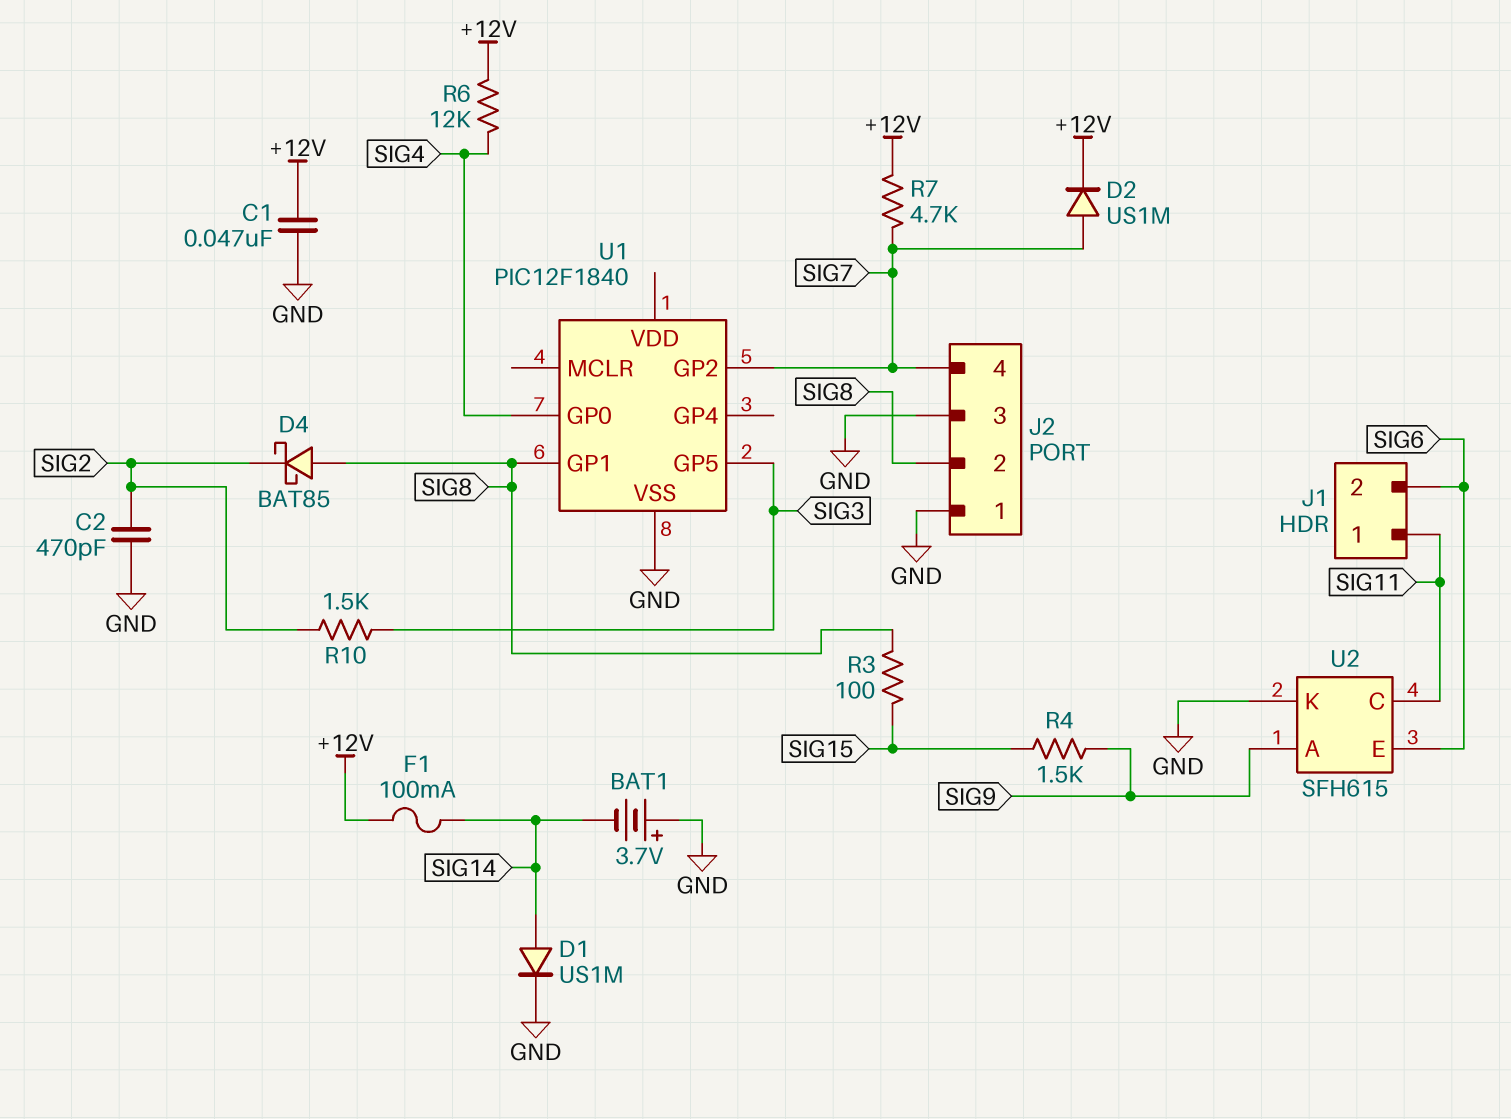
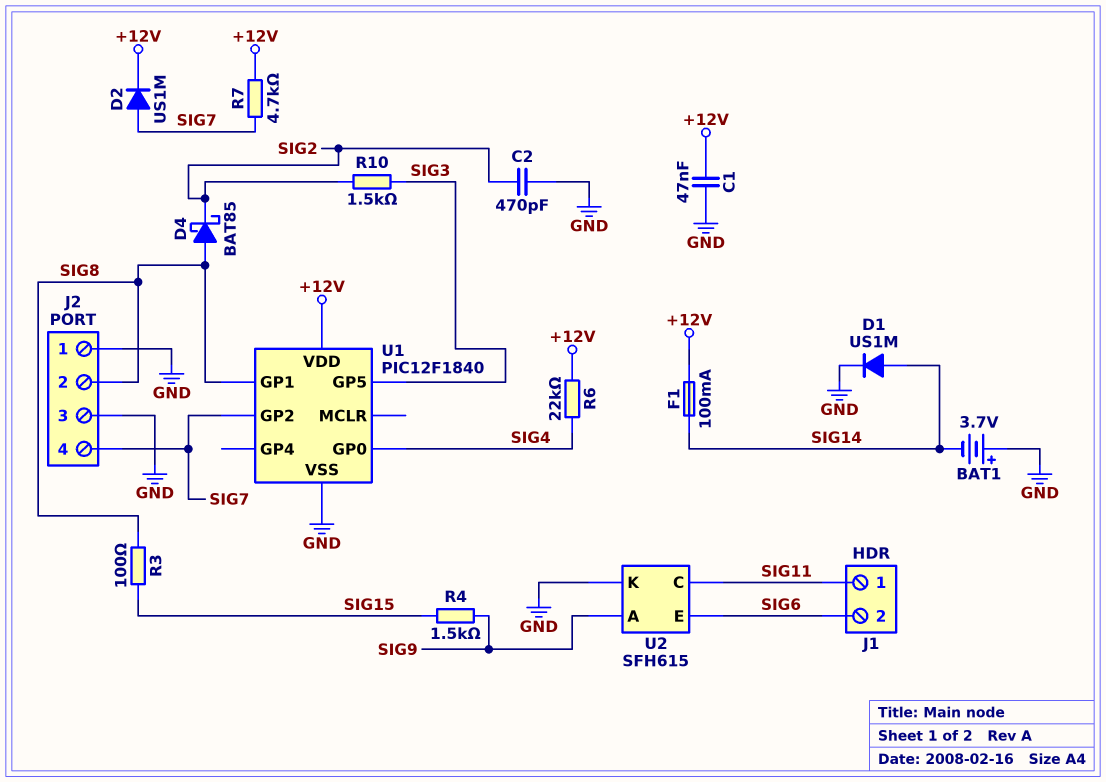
R6: 12k (+12V, SIG4) -> 22k (+12V, SIG4)
U1 pin VDD: none -> +12V

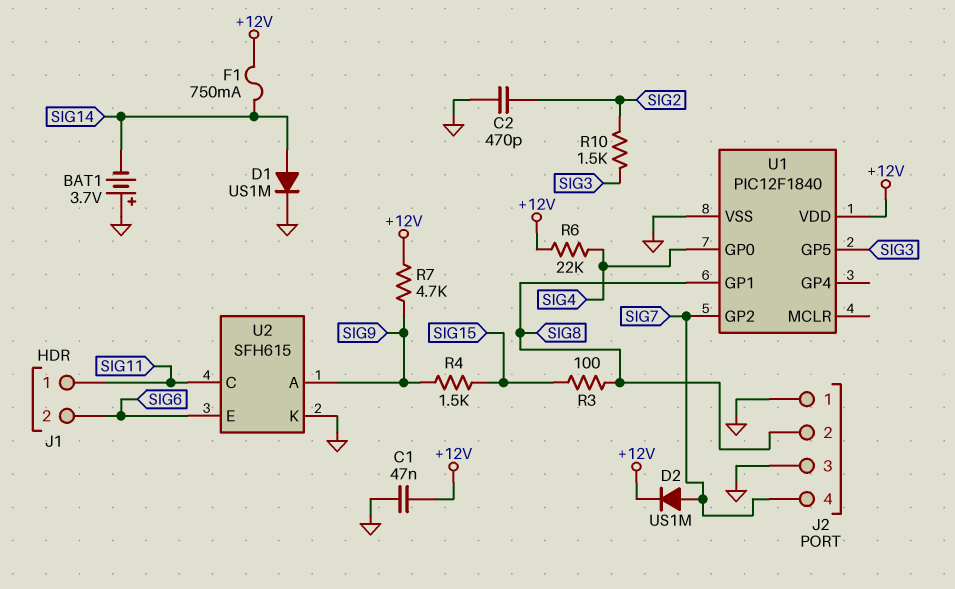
D4: schottky BAT85 (A SIG8, K SIG2) -> none
F1: 100mA (+12V, SIG14) -> 750mA (+12V, SIG14)
R7: 4.7k (+12V, SIG7) -> 4.7k (+12V, SIG9)

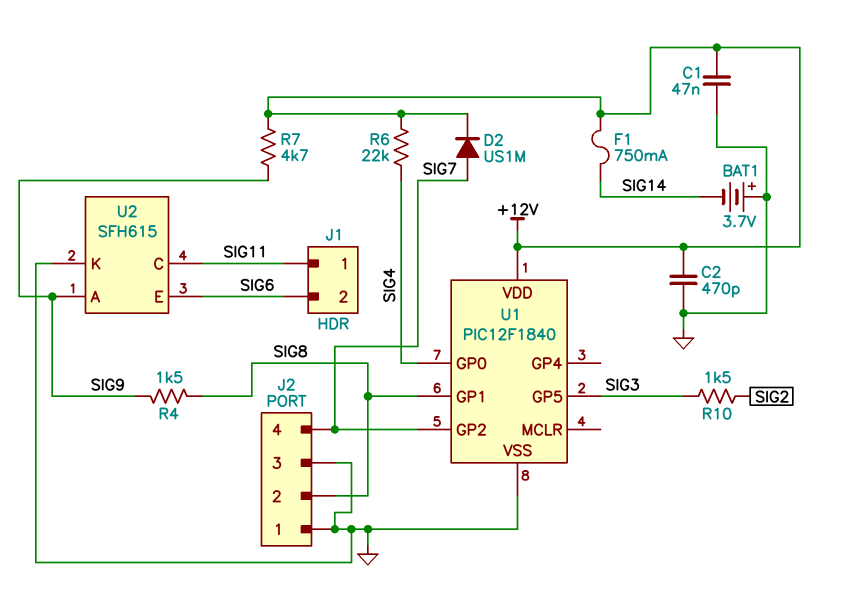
C2: 470pF (GND, SIG2) -> 470pF (+12V, GND)
D1: diode US1M (A SIG14, K GND) -> none
R3: 100 (SIG8, SIG15) -> none
R4: 1.5k (SIG9, SIG15) -> 1.5k (SIG8, SIG9)

